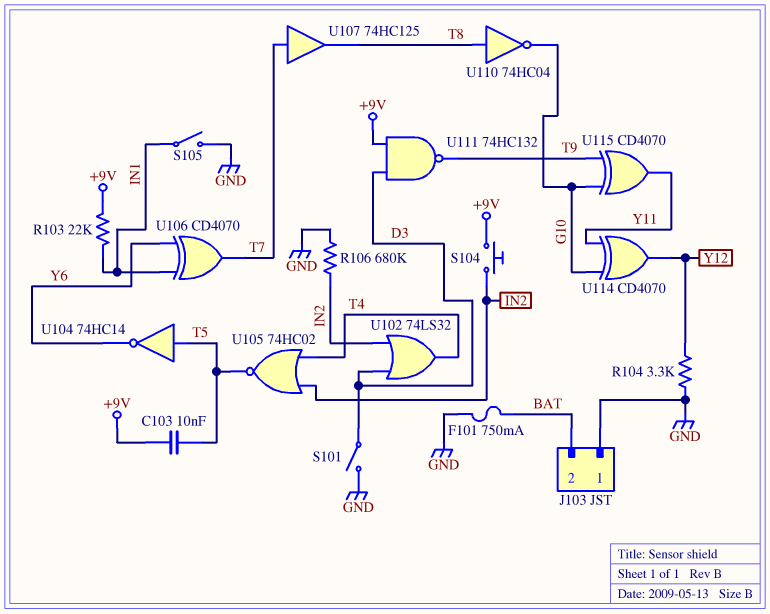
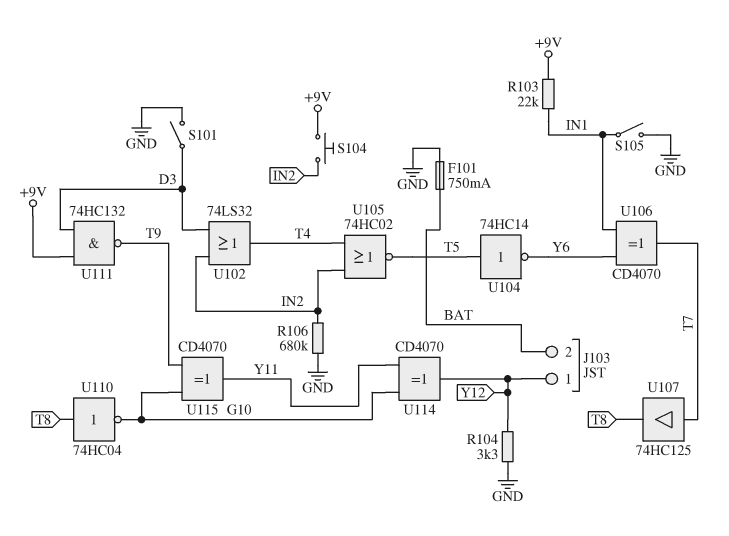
C103: 10nF (+9V, T5) -> none
J103 pin 1: GND -> Y12

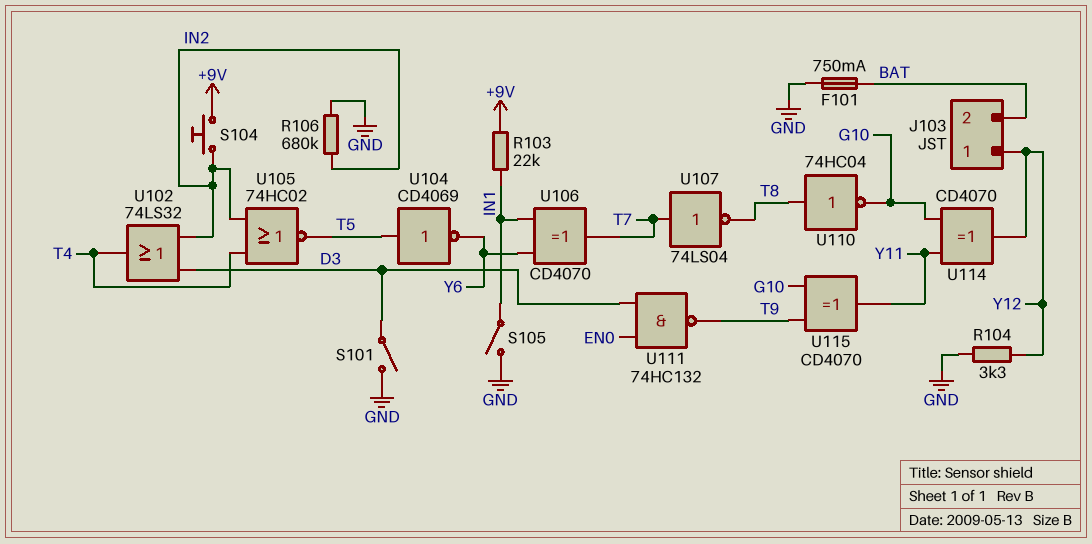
U104: NOT 74HC14 (in T5, out Y6) -> NOT CD4069 (in T5, out Y6)
U107: buffer 74HC125 (in T7, out T8) -> NOT 74LS04 (in T7, out T8)
U111: NAND 74HC132 (in +9V, in D3, out T9) -> NAND 74HC132 (in D3, in EN0, out T9)

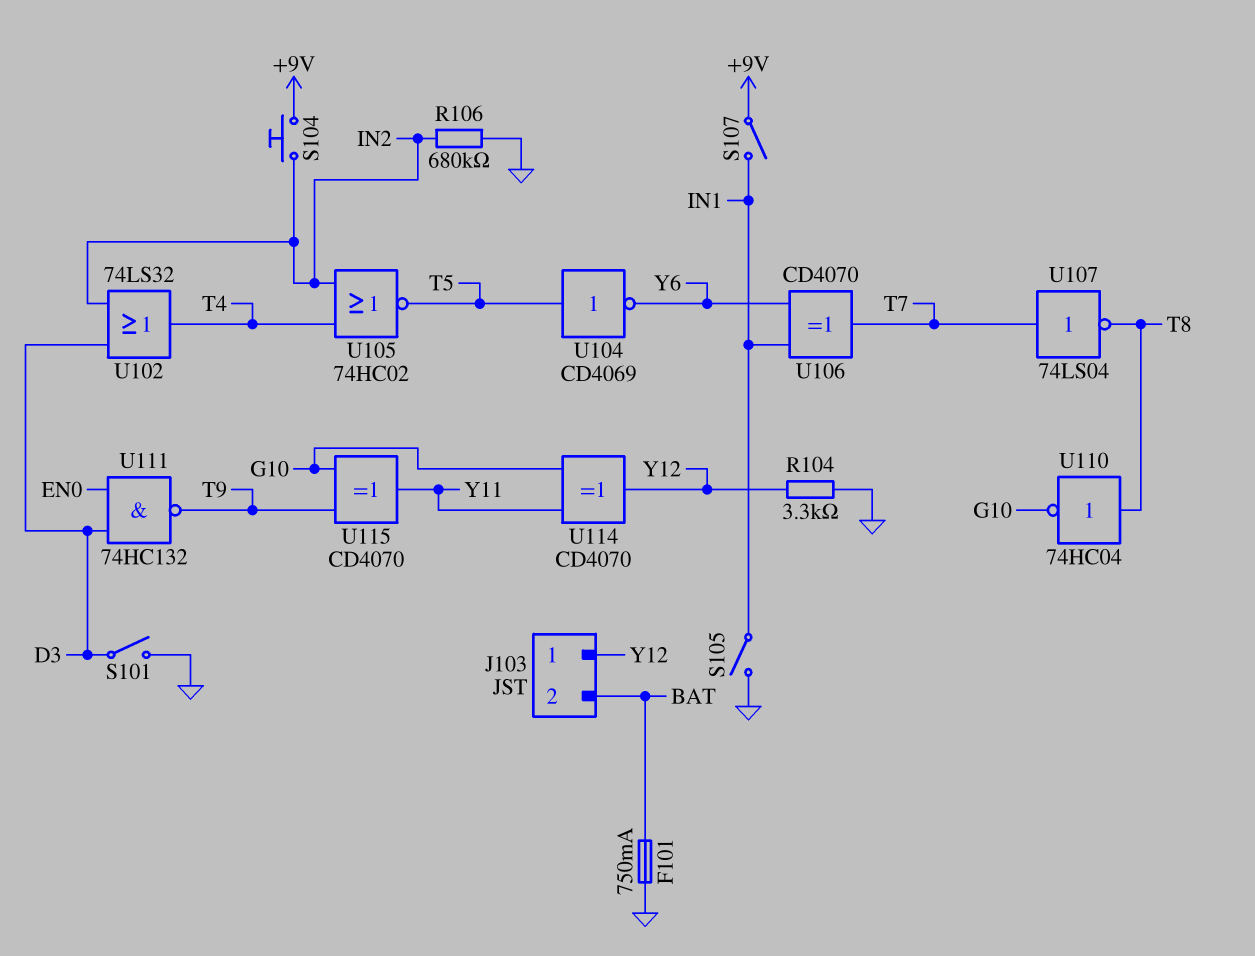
R103: 22k (+9V, IN1) -> none
S107: none -> switch (+9V, IN1)

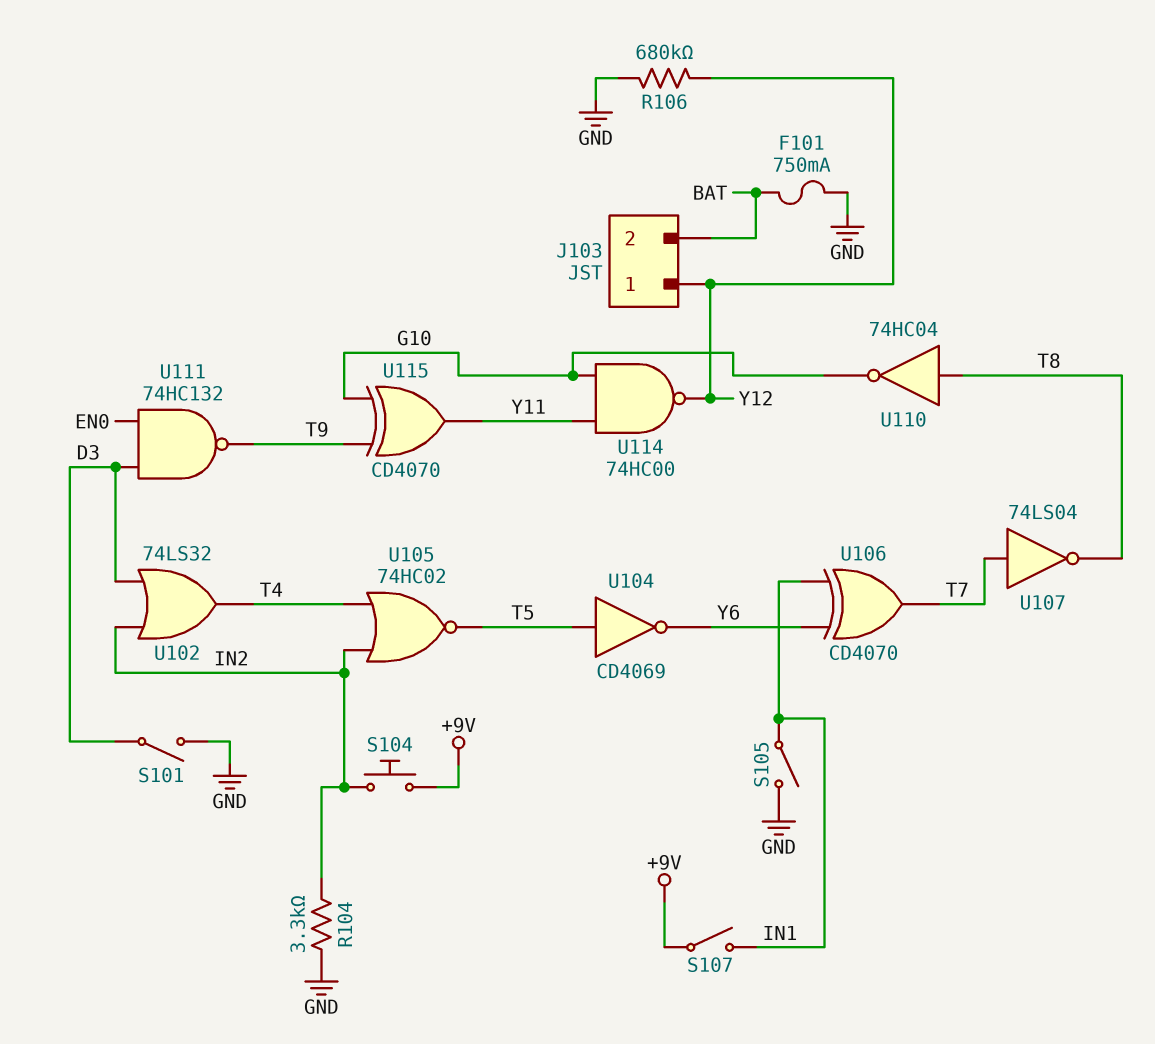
R104: 3.3k (GND, Y12) -> 3.3k (GND, IN2)
R106: 680k (GND, IN2) -> 680k (GND, Y12)
U114: XOR CD4070 (in G10, in Y11, out Y12) -> NAND 74HC00 (in G10, in Y11, out Y12)

